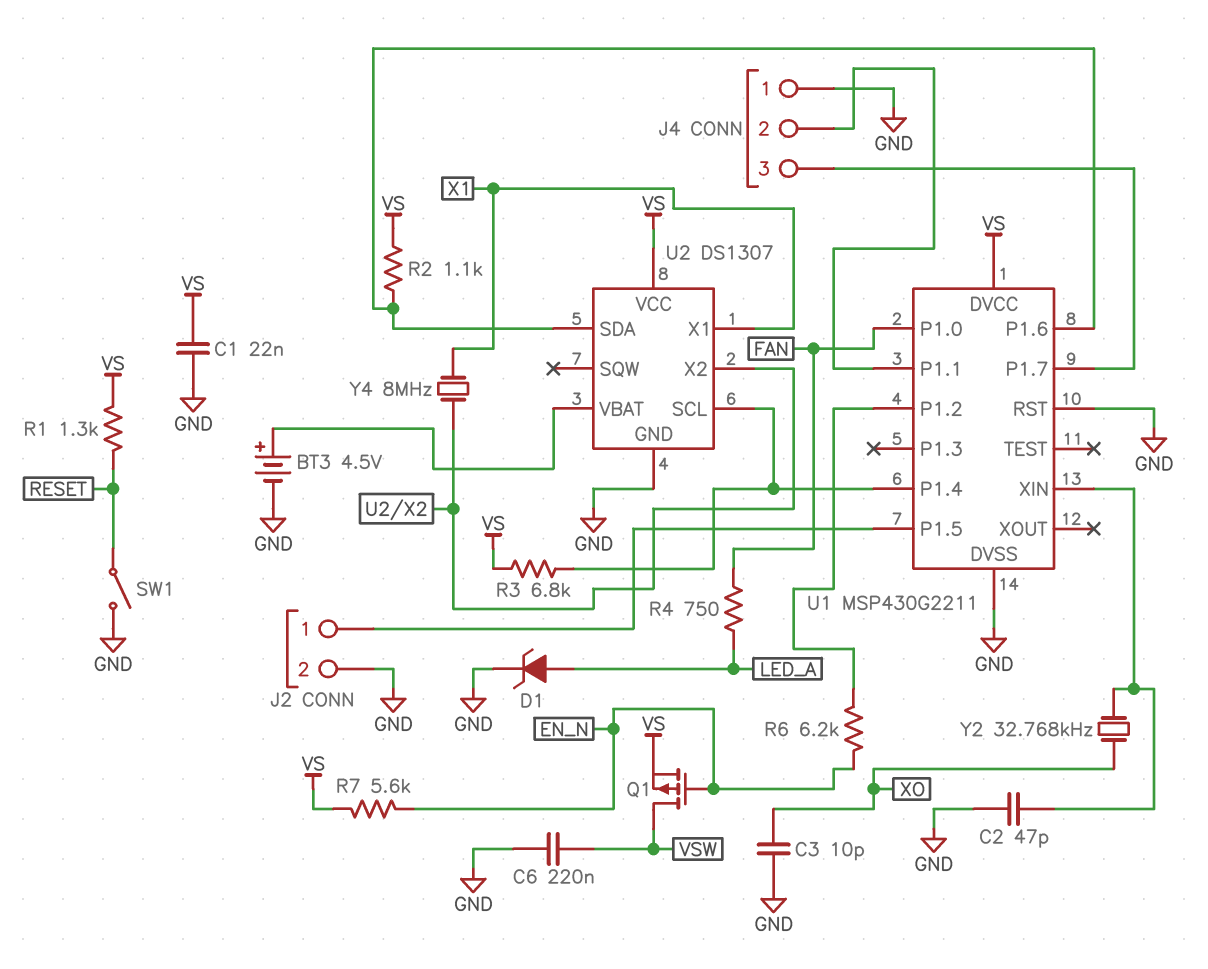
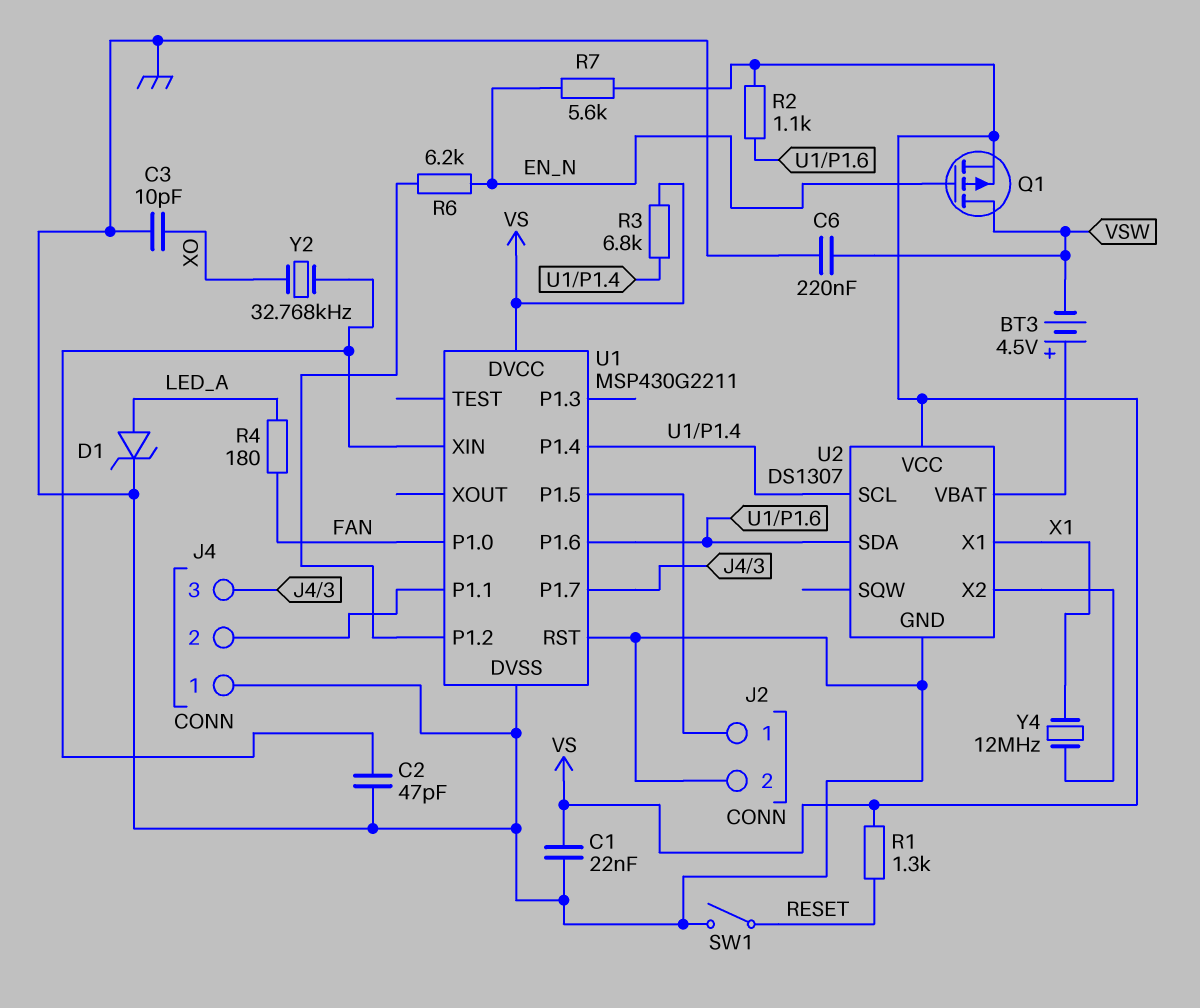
BT3: 4.5V (plus U2/VBAT, minus GND) -> 4.5V (plus U2/VBAT, minus VSW)
R4: 750 (FAN, LED_A) -> 180 (FAN, LED_A)
Y4: 8MHz (U2/X2, X1) -> 12MHz (U2/X2, X1)

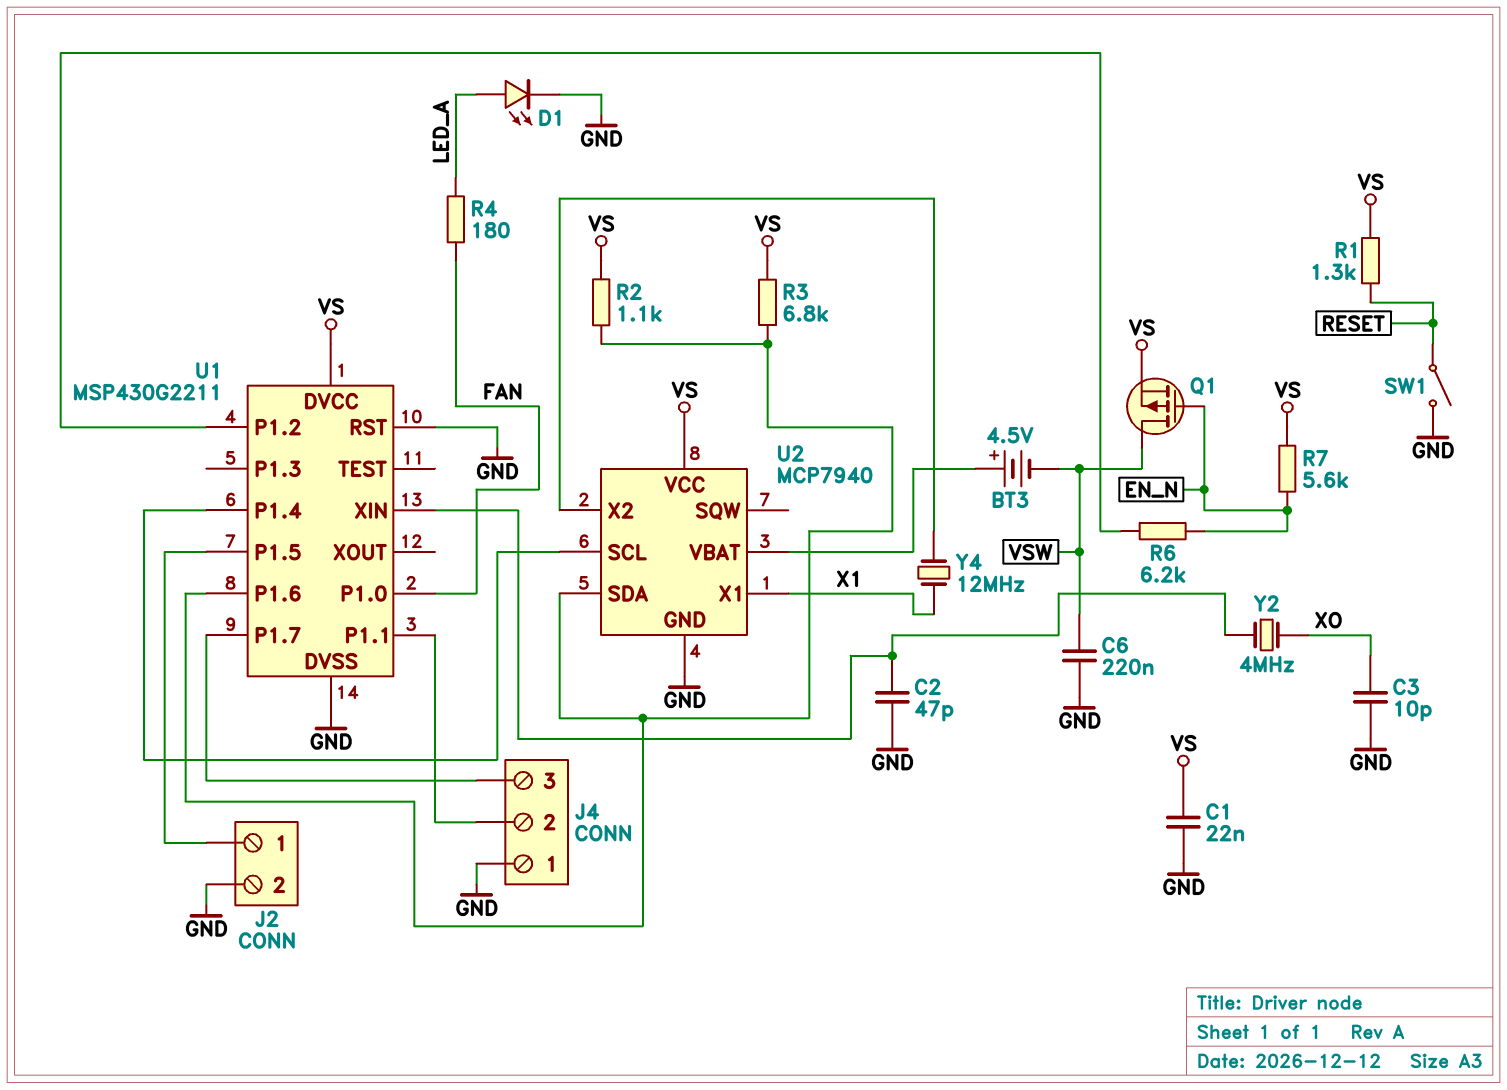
D1: zener (A LED_A, K GND) -> LED (A LED_A, K GND)
R3: 6.8k (U1/P1.4, VS) -> 6.8k (U1/P1.6, VS)
U2: DS1307 -> MCP7940
Y2: 32.768kHz (U1/XIN, XO) -> 4MHz (U1/XIN, XO)

